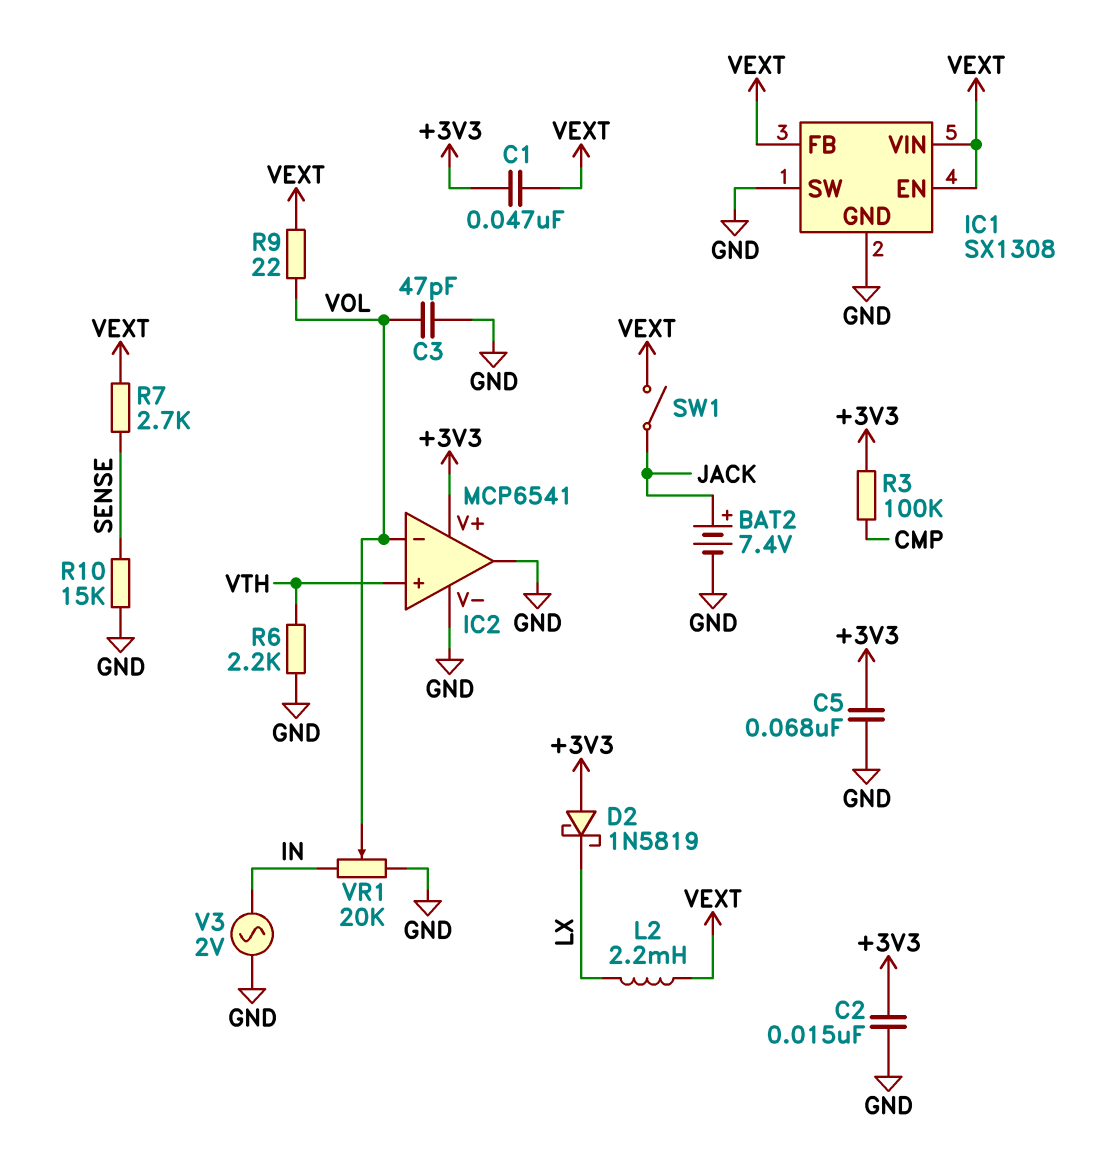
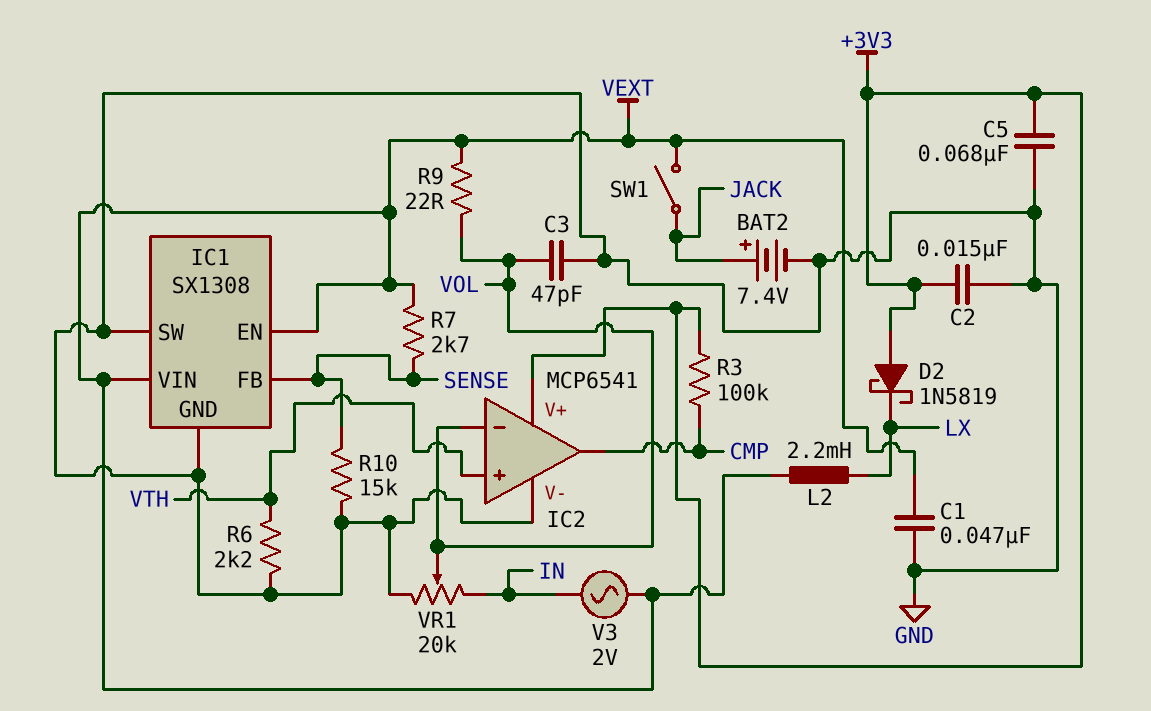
C1: 47nF (+3V3, VEXT) -> 47nF (GND, VEXT)
IC1 pin FB: VEXT -> SENSE
IC2 pin out: GND -> CMP
V3: AC 2V (GND, IN) -> AC 2V (IN, VEXT)

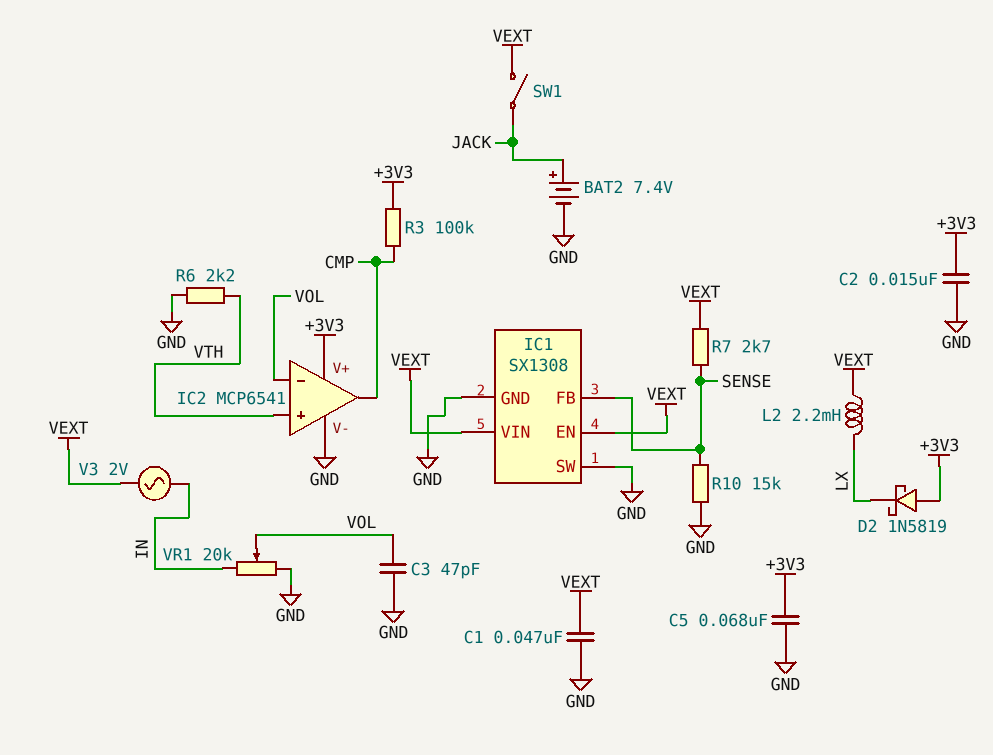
R9: 22 (VEXT, VOL) -> none

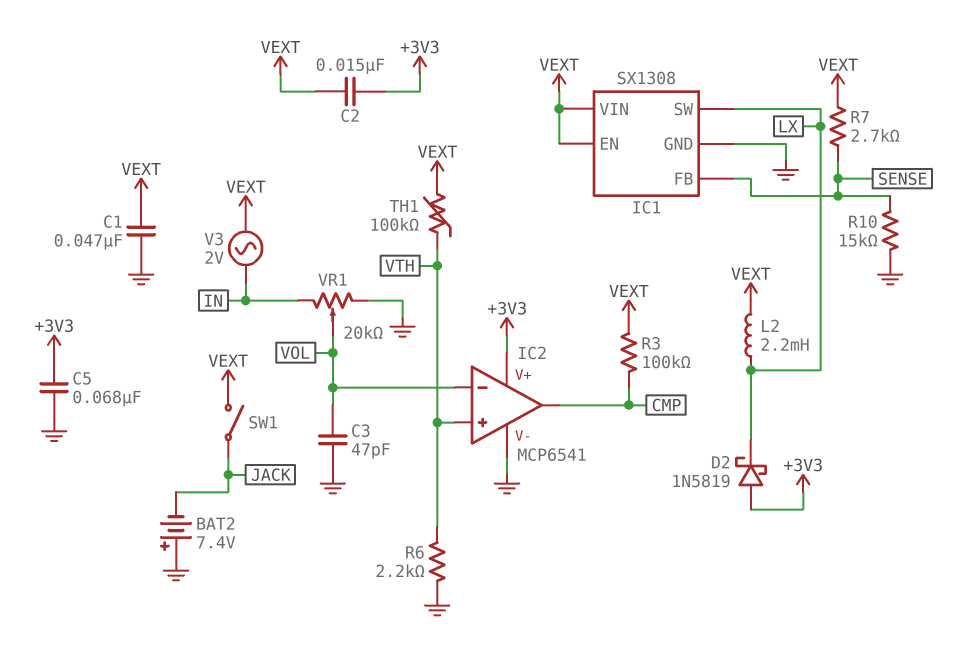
BAT2: 7.4V (plus JACK, minus GND) -> 7.4V (plus GND, minus JACK)
C2: 15nF (+3V3, GND) -> 15nF (+3V3, VEXT)
IC1 pin SW: GND -> LX
R3: 100k (+3V3, CMP) -> 100k (CMP, VEXT)
TH1: none -> 100k (VEXT, VTH)

